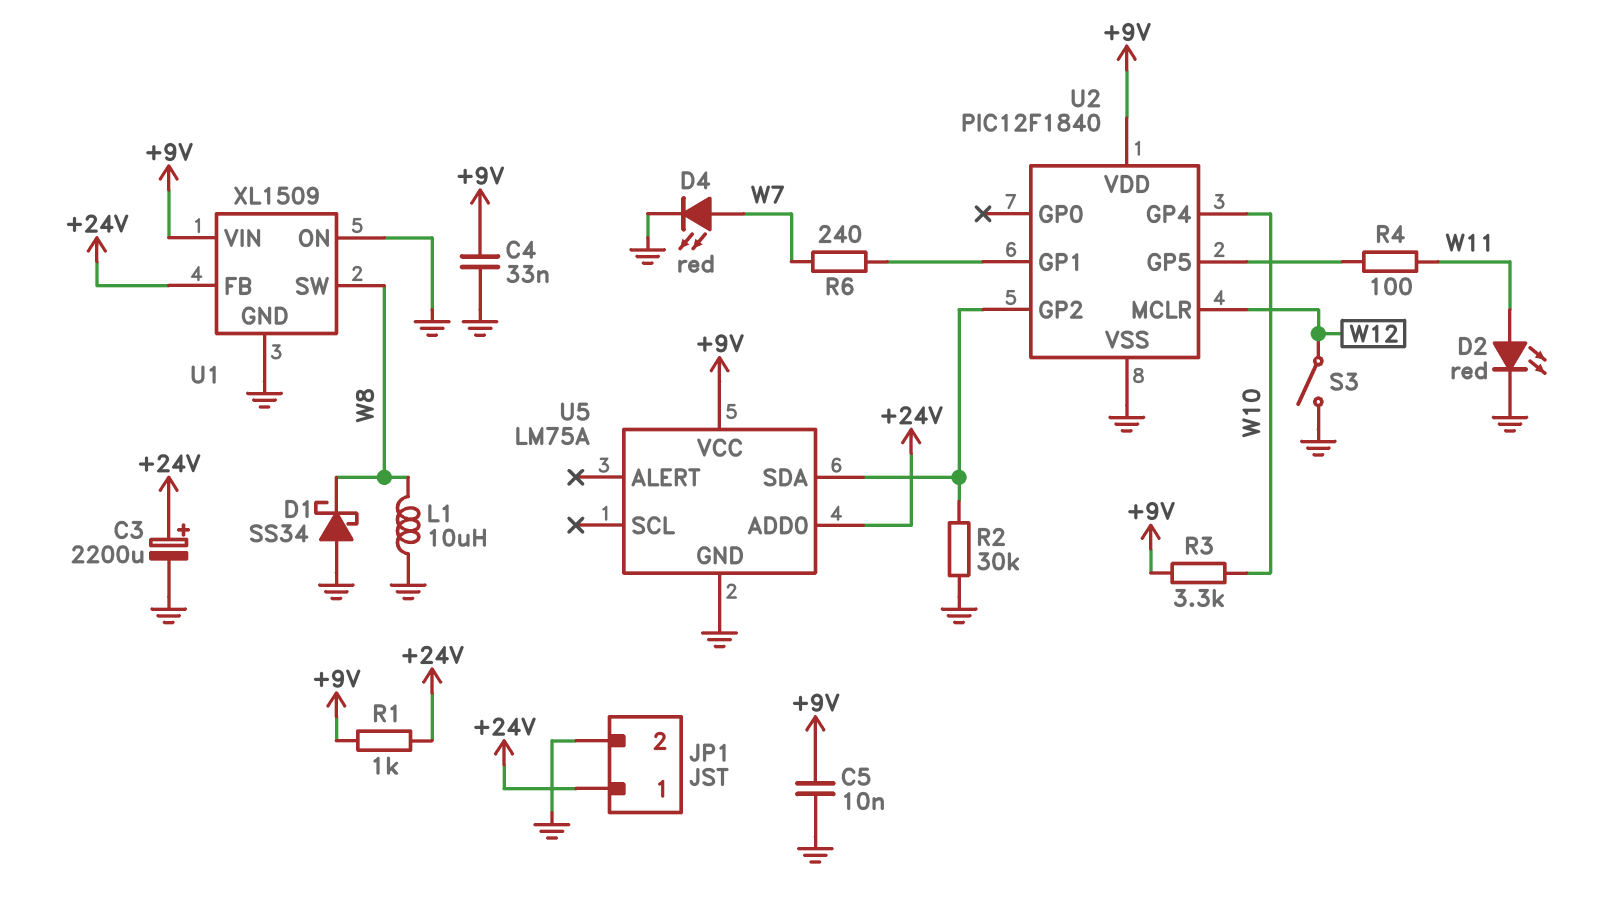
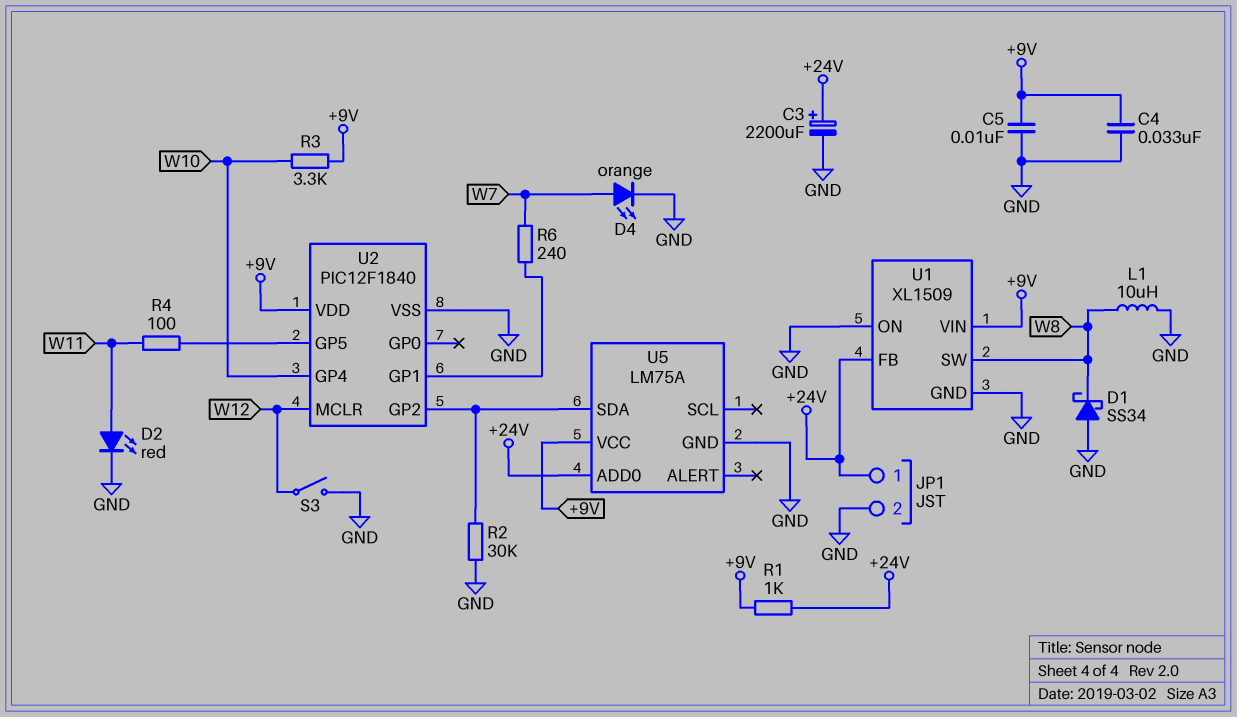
D4: LED red (A W7, K GND) -> LED orange (A W7, K GND)

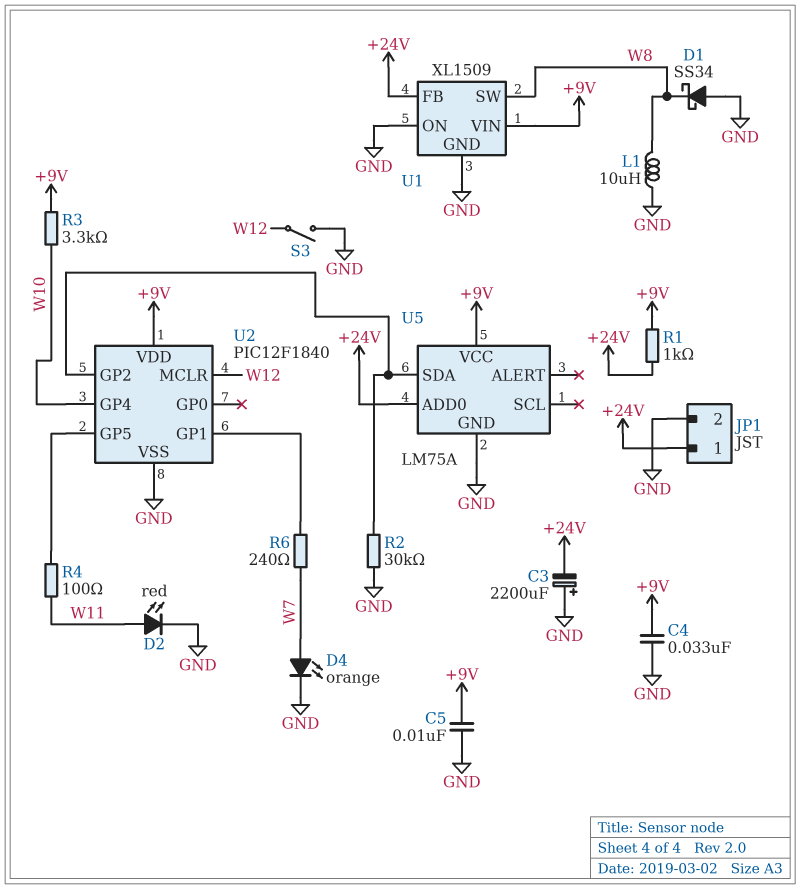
C3: 2200uF (plus +24V, minus GND) -> 2200uF (plus GND, minus +24V)

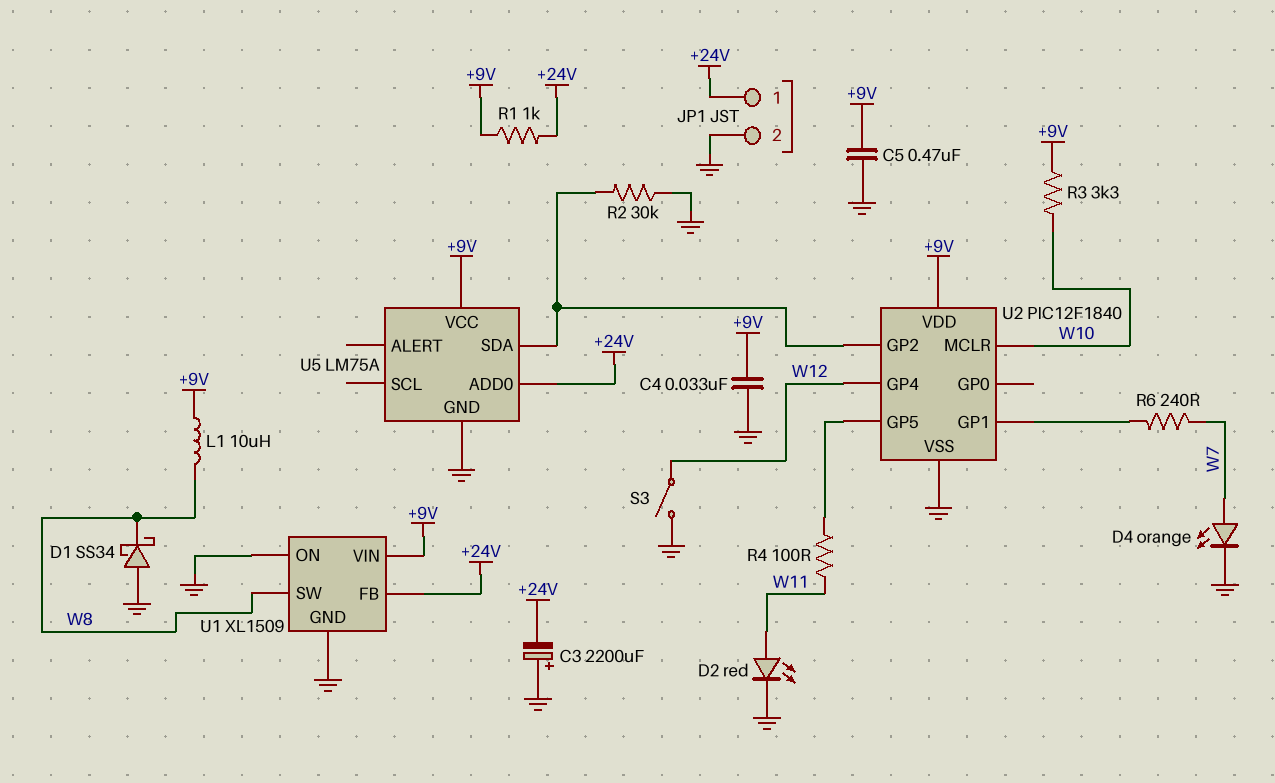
C5: 10nF (+9V, GND) -> 470nF (+9V, GND)
L1: 10uH (GND, W8) -> 10uH (+9V, W8)
U2 pin GP4: W10 -> W12
U2 pin MCLR: W12 -> W10

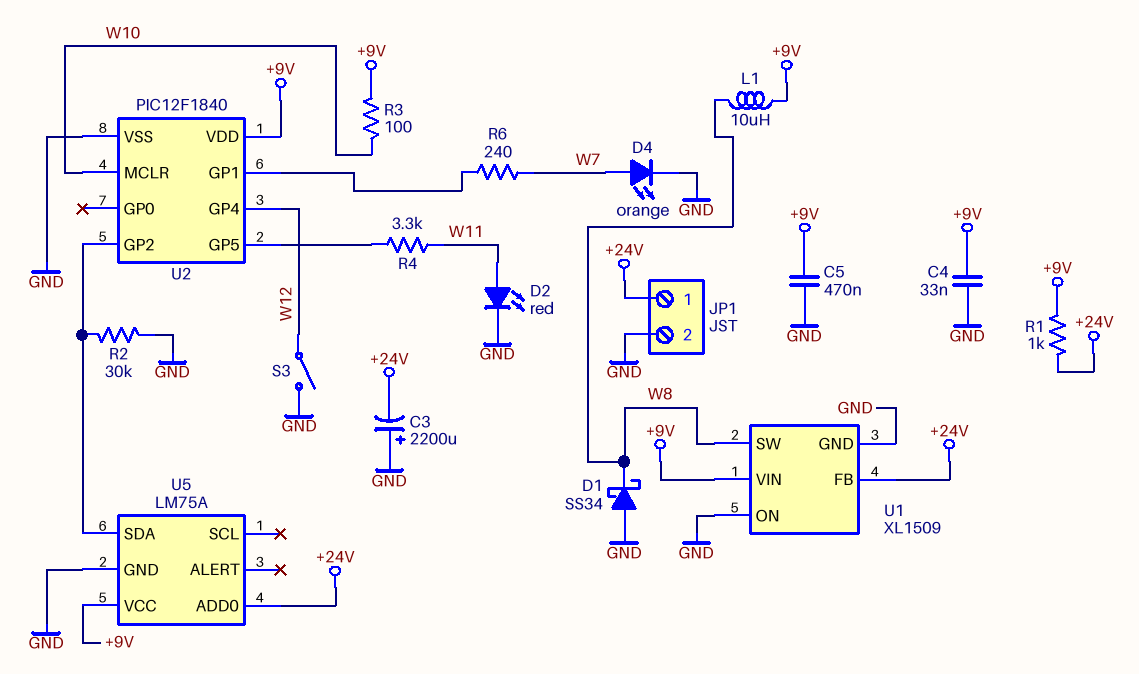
R3: 3.3k (+9V, W10) -> 100 (+9V, W10)
R4: 100 (U2/GP5, W11) -> 3.3k (U2/GP5, W11)

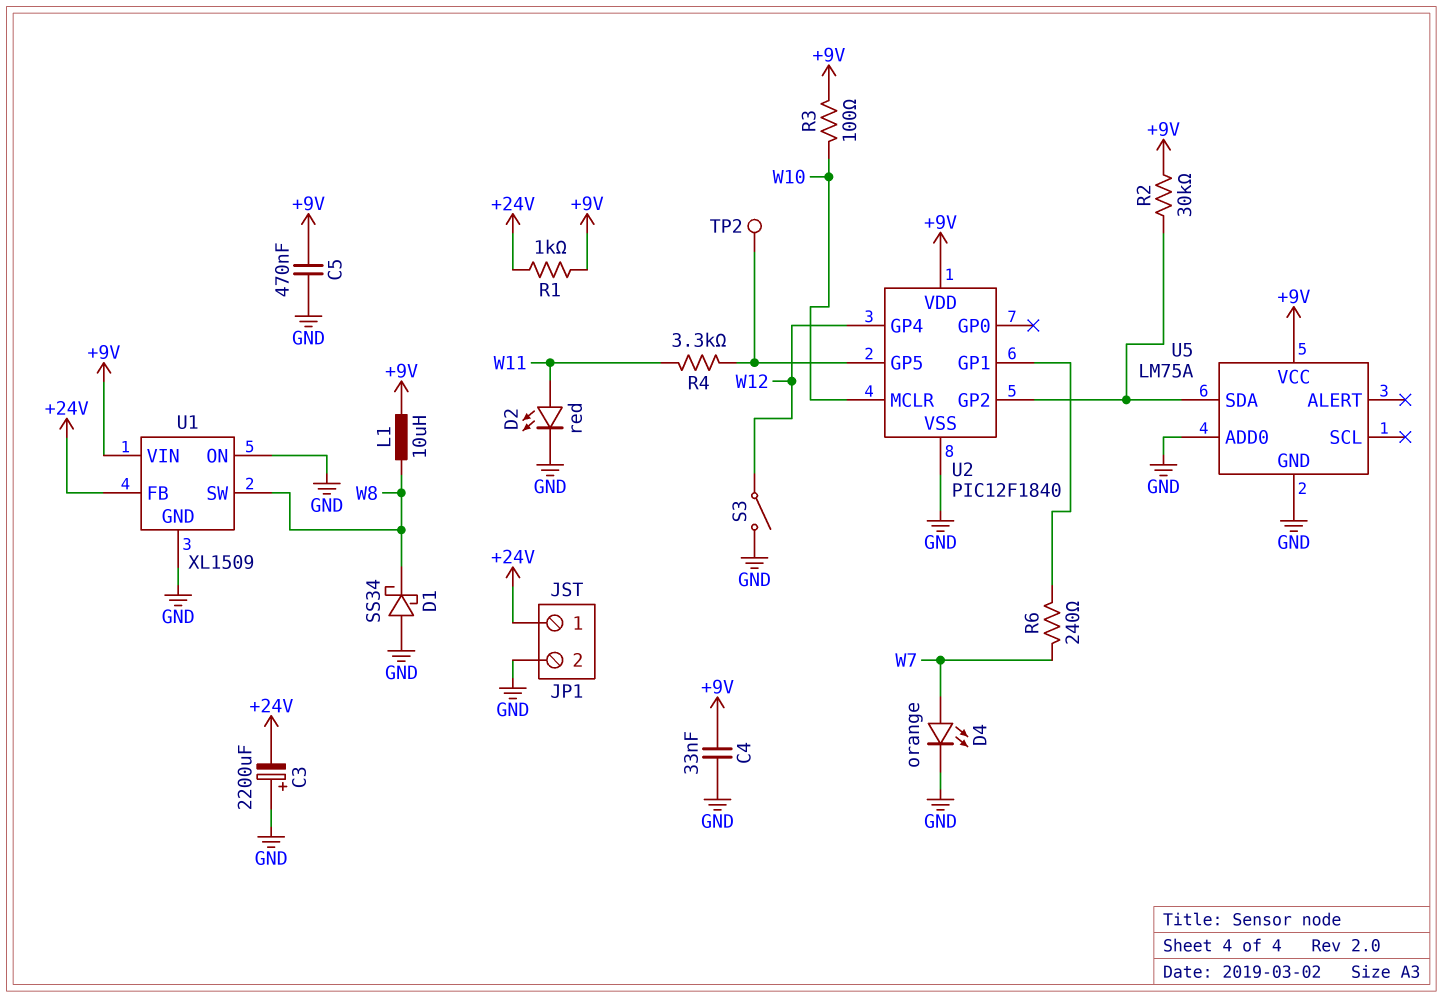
R2: 30k (GND, U2/GP2) -> 30k (+9V, U2/GP2)
TP2: none -> test point (U2/GP5)
U5 pin ADD0: +24V -> GND

